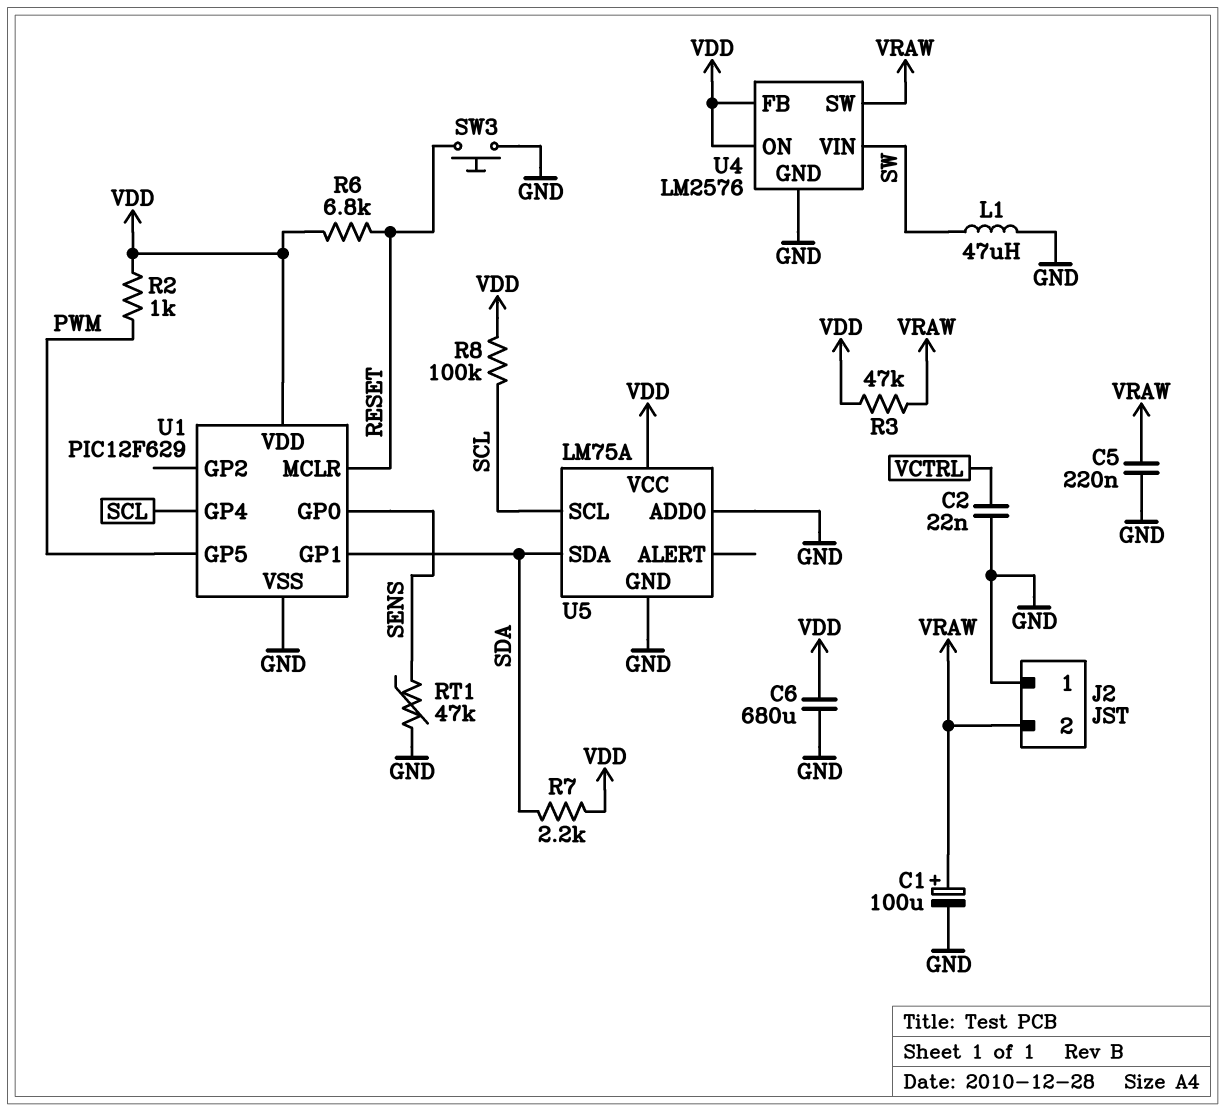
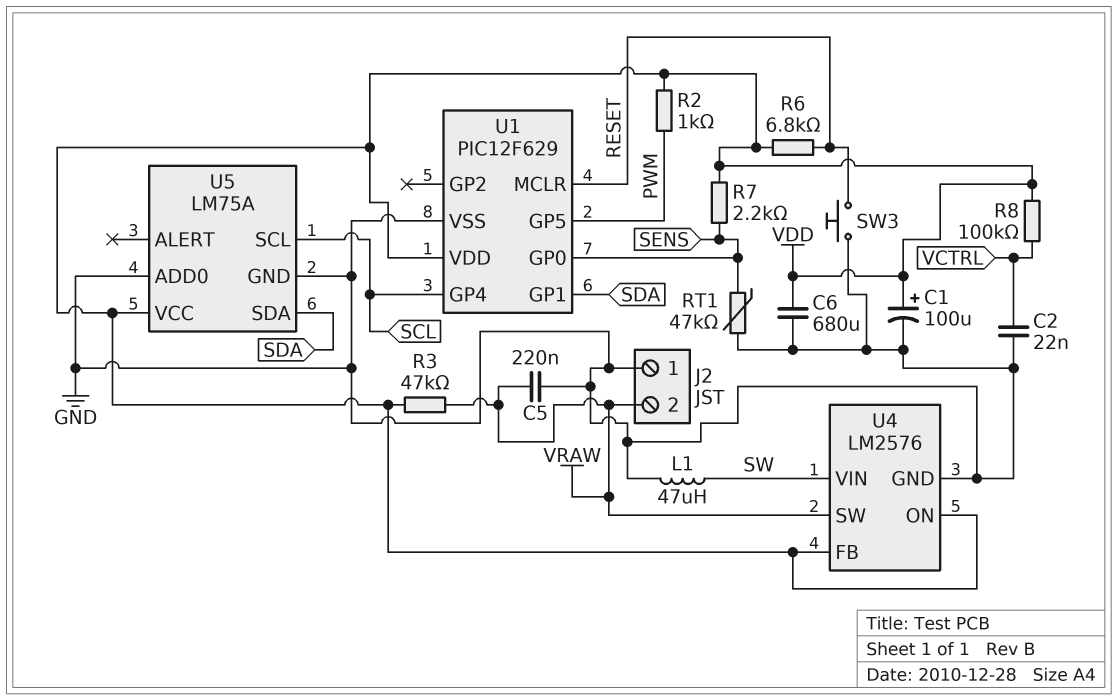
C1: 100uF (plus VRAW, minus GND) -> 100uF (plus VDD, minus GND)
R7: 2.2k (SDA, VDD) -> 2.2k (SENS, VDD)
R8: 100k (SCL, VDD) -> 100k (VCTRL, VDD)

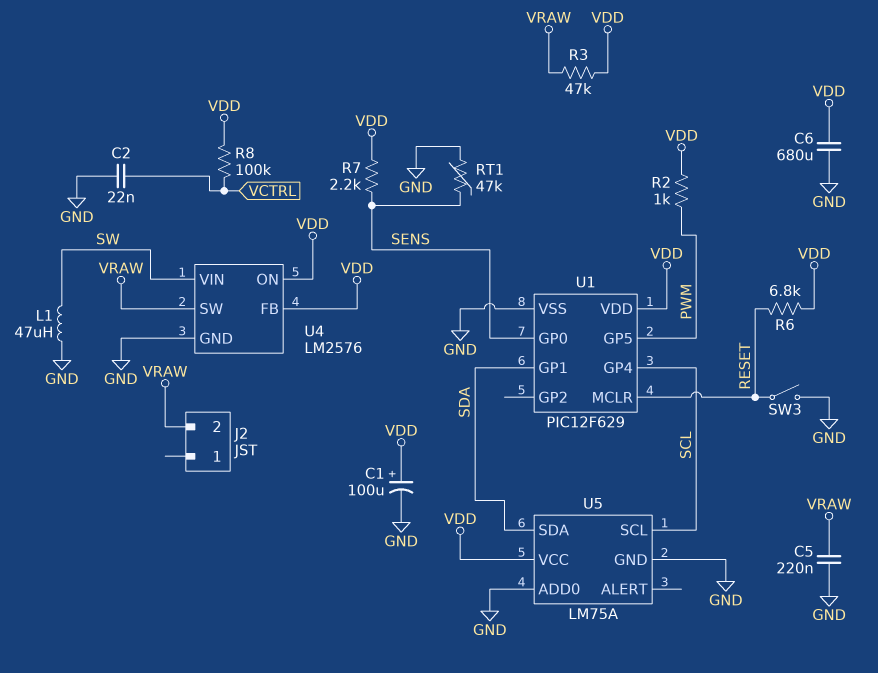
J2 pin 1: GND -> none
SW3: button (GND, RESET) -> switch (GND, RESET)

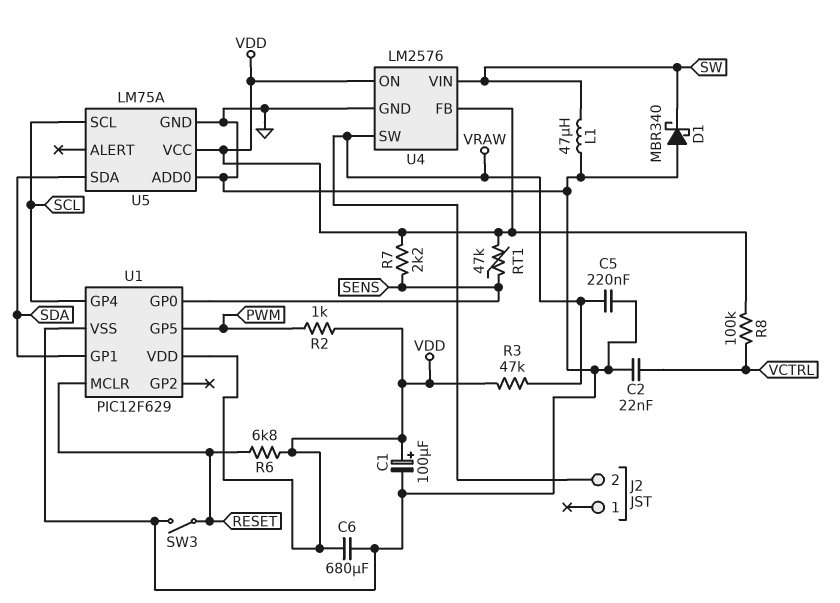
D1: none -> schottky MBR340 (A GND, K SW)
RT1: 47k (GND, SENS) -> 47k (SENS, VDD)

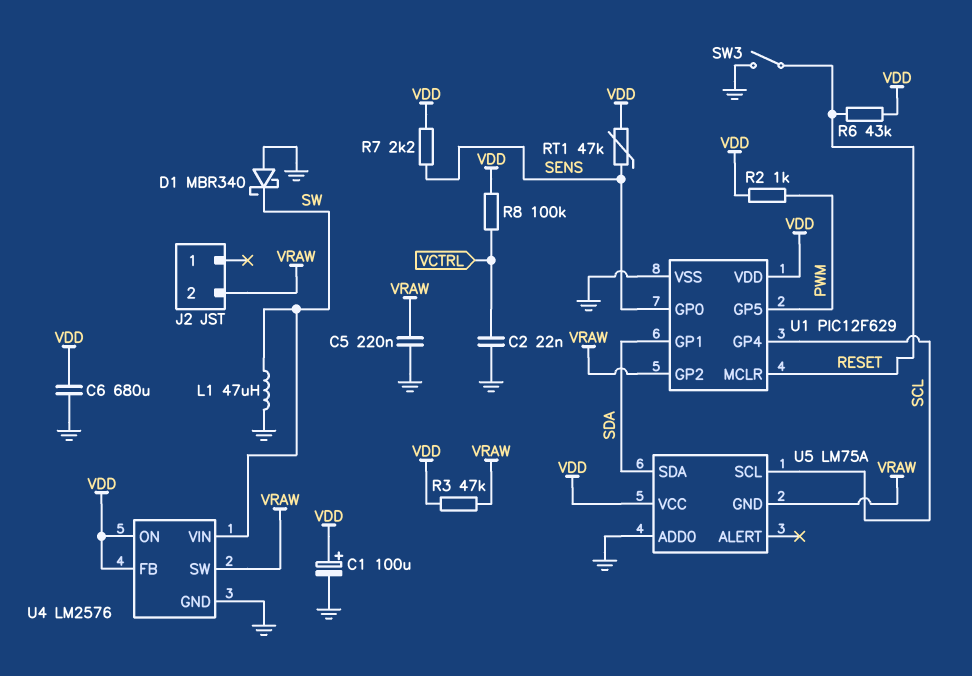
R6: 6.8k (RESET, VDD) -> 43k (RESET, VDD)
U1 pin GP2: none -> VRAW
U5 pin GND: GND -> VRAW

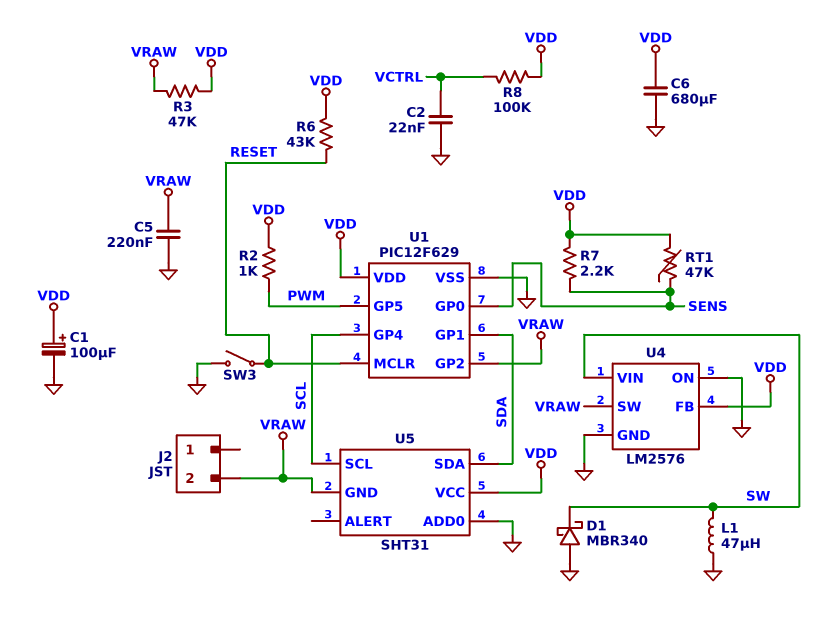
U4 pin ON: VDD -> GND
U5: LM75A -> SHT31

